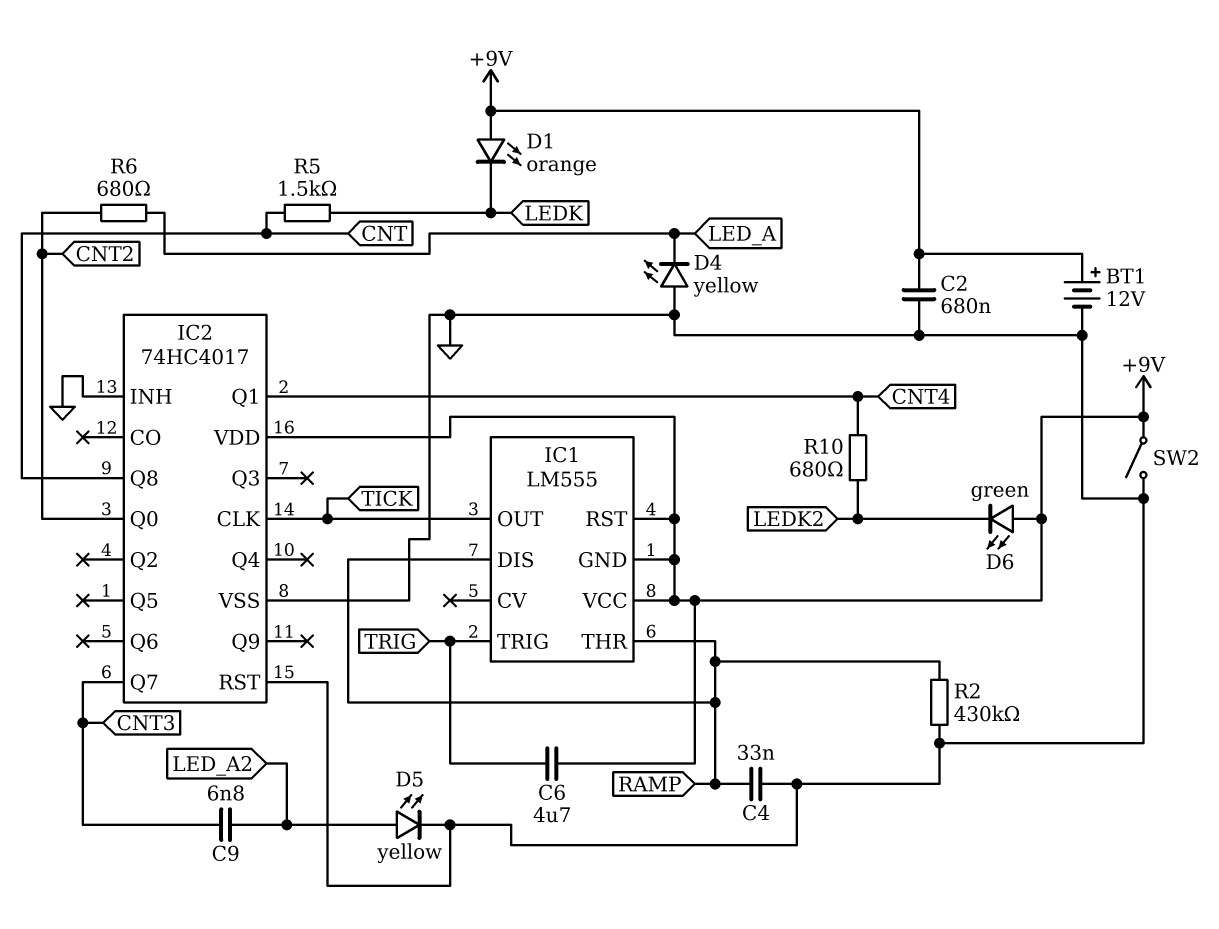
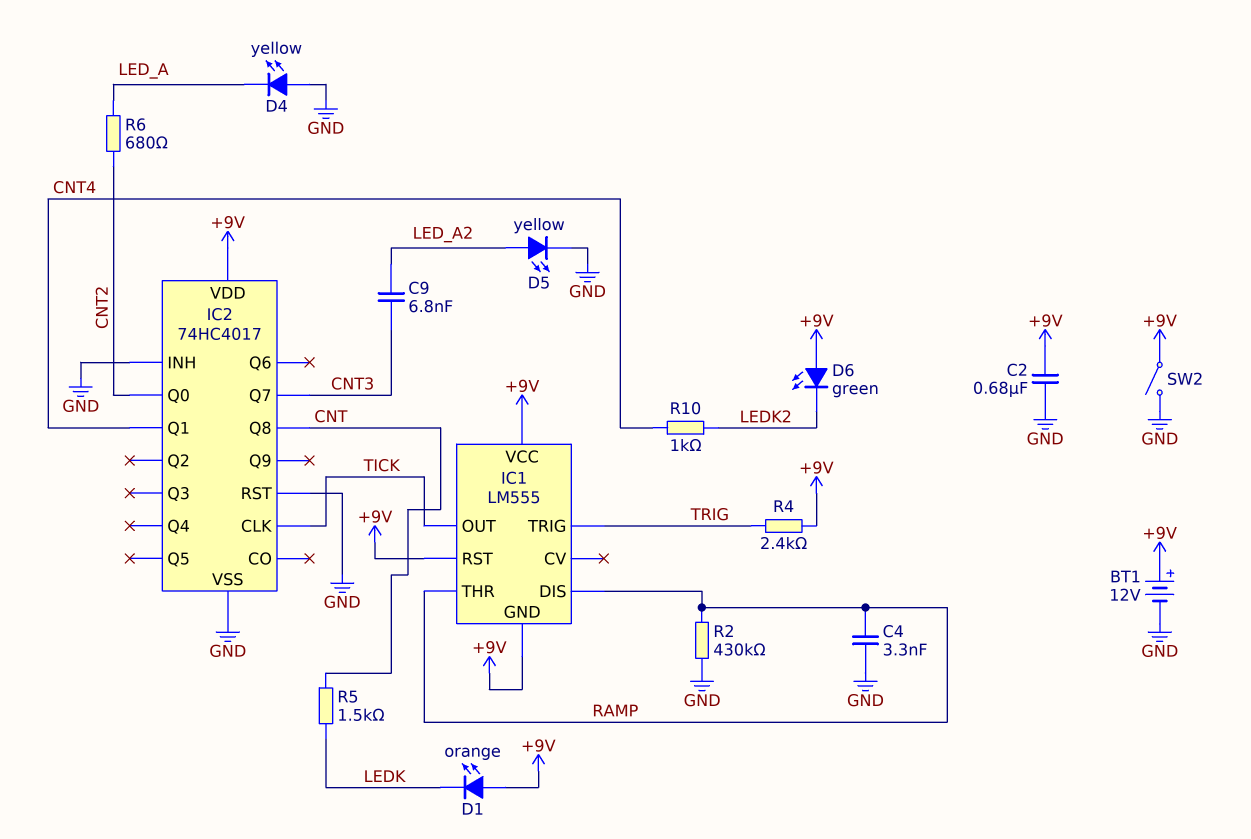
C4: 33nF (GND, RAMP) -> 3.3nF (GND, RAMP)
C6: 4.7uF (+9V, TRIG) -> none
R4: none -> 2.4k (+9V, TRIG)
R10: 680 (CNT4, LEDK2) -> 1k (CNT4, LEDK2)

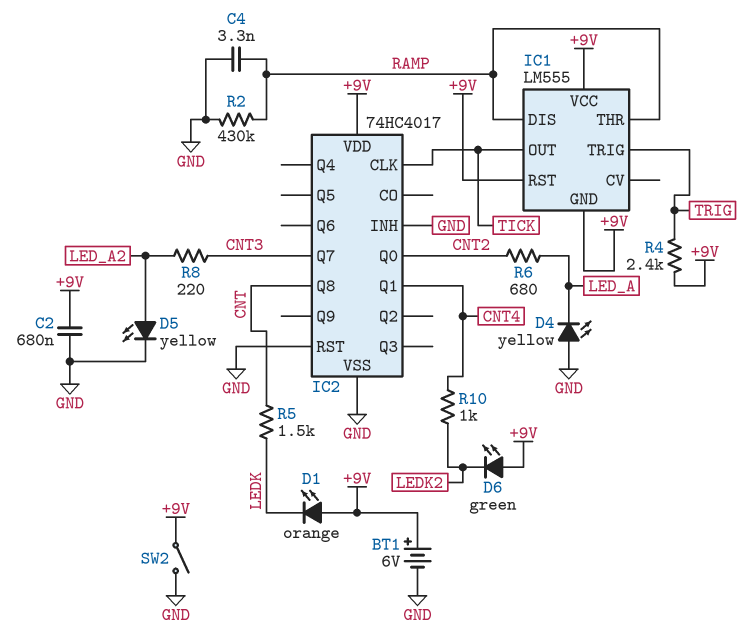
BT1: 12V (plus +9V, minus GND) -> 6V (plus +9V, minus GND)
C9: 6.8nF (CNT3, LED_A2) -> none
R8: none -> 220 (CNT3, LED_A2)

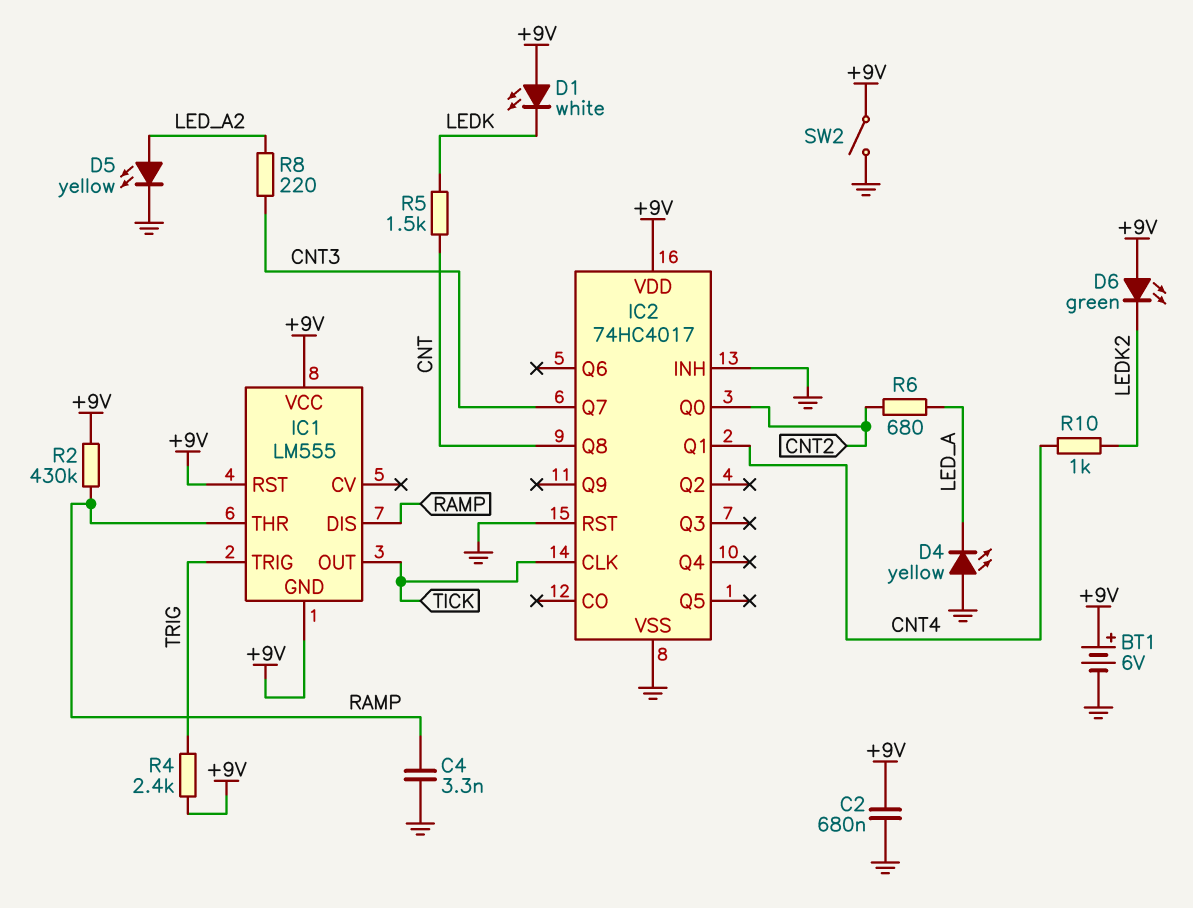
D1: LED orange (A +9V, K LEDK) -> LED white (A +9V, K LEDK)
R2: 430k (GND, RAMP) -> 430k (+9V, RAMP)

